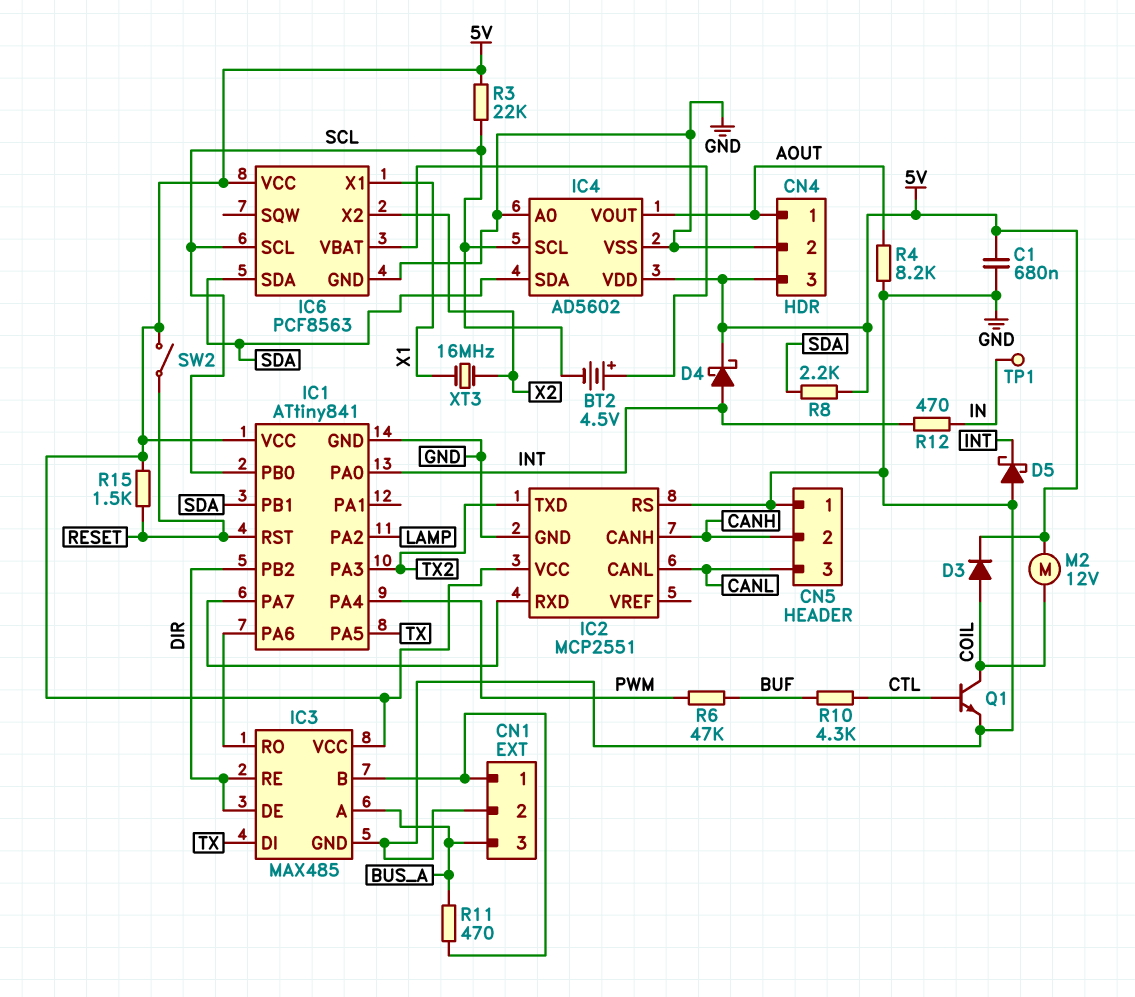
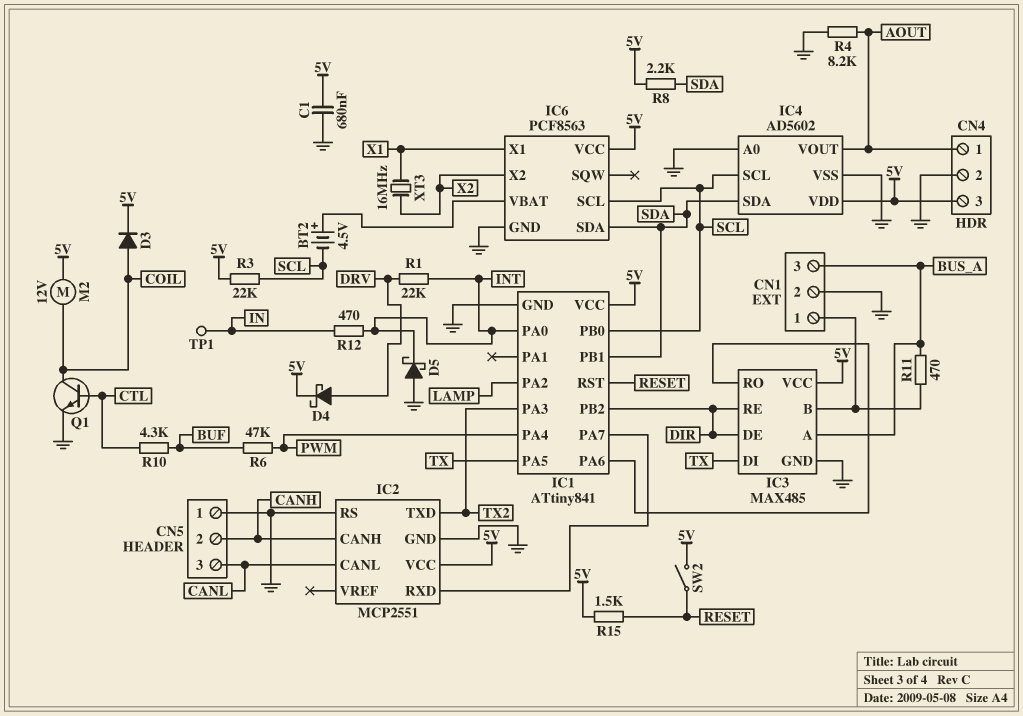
D4: schottky (A INT, K 5V) -> schottky (A DRV, K 5V)
R1: none -> 22k (DRV, INT)

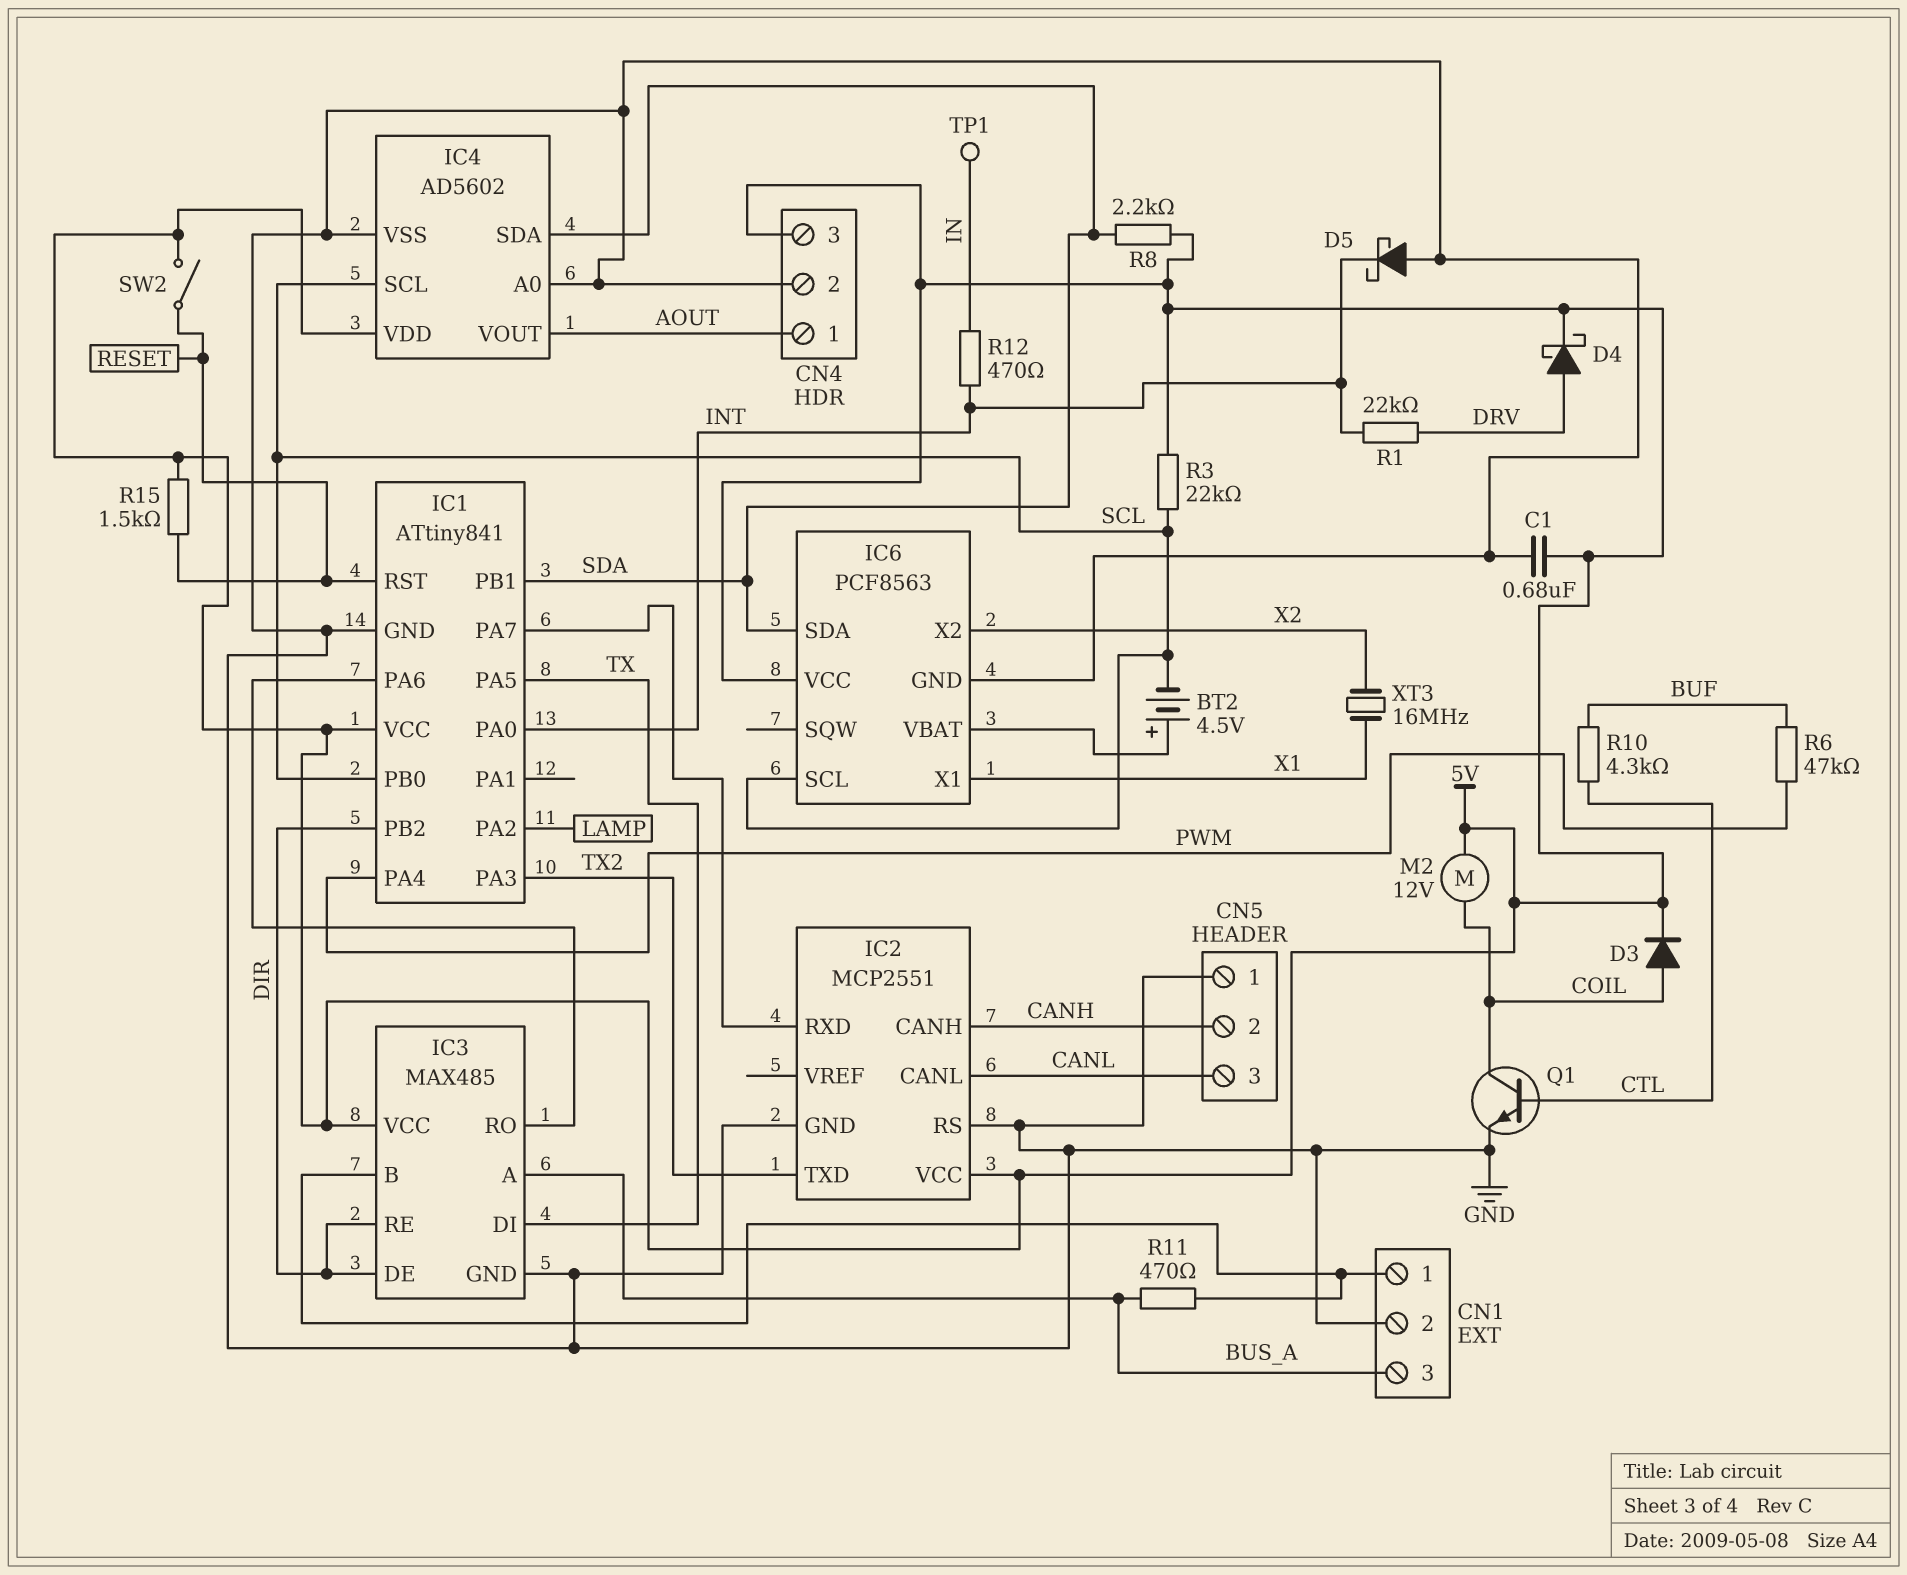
R4: 8.2k (AOUT, GND) -> none

